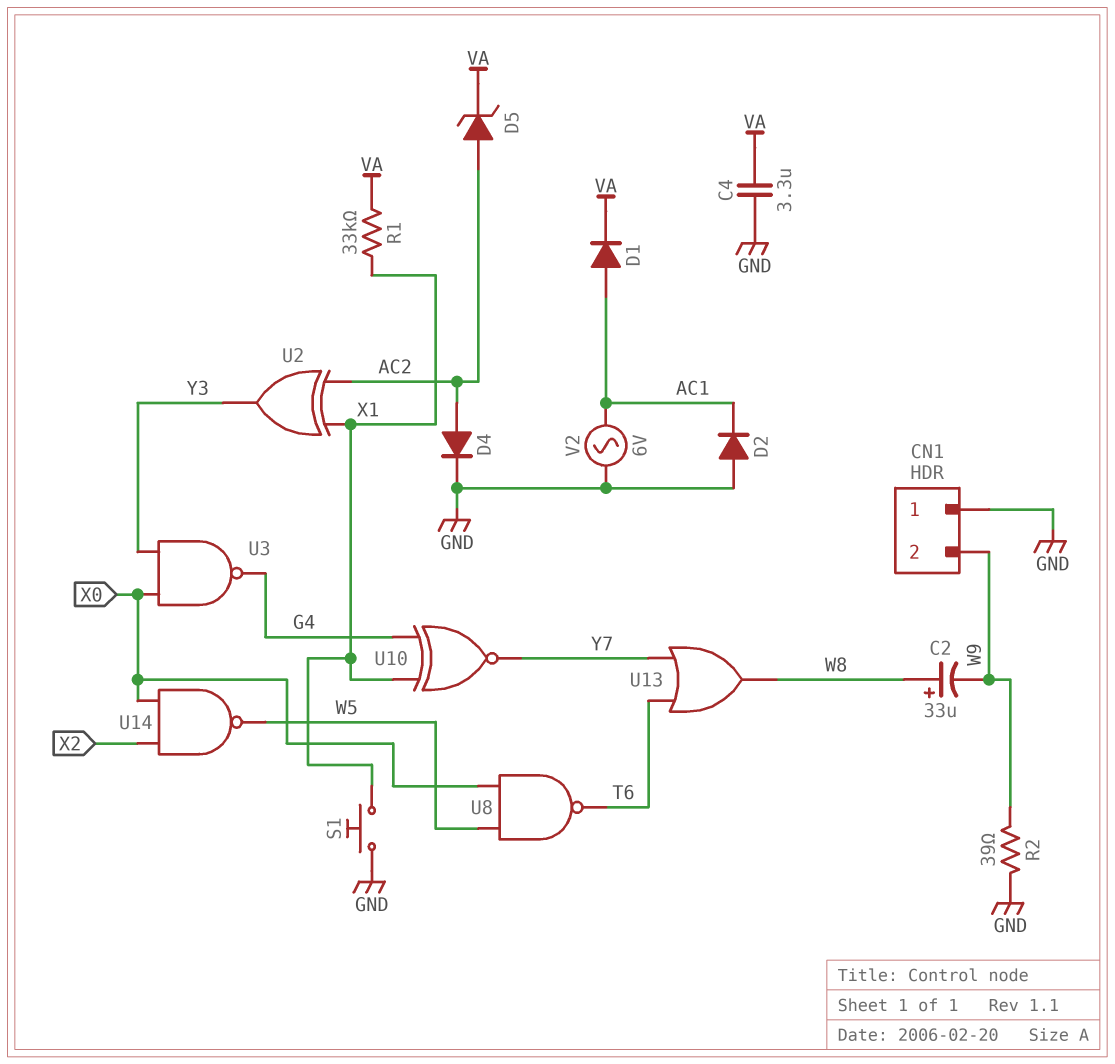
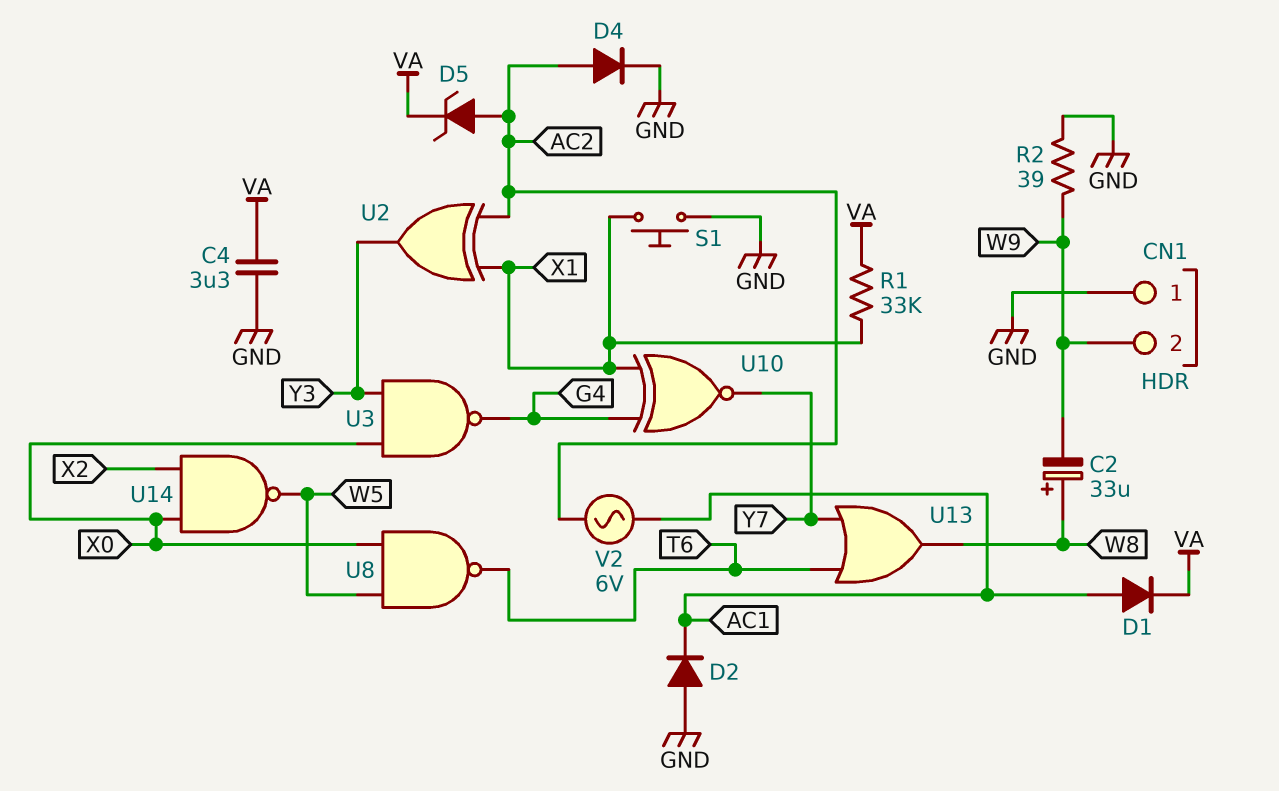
V2: AC 6V (AC1, GND) -> AC 6V (AC1, AC2)

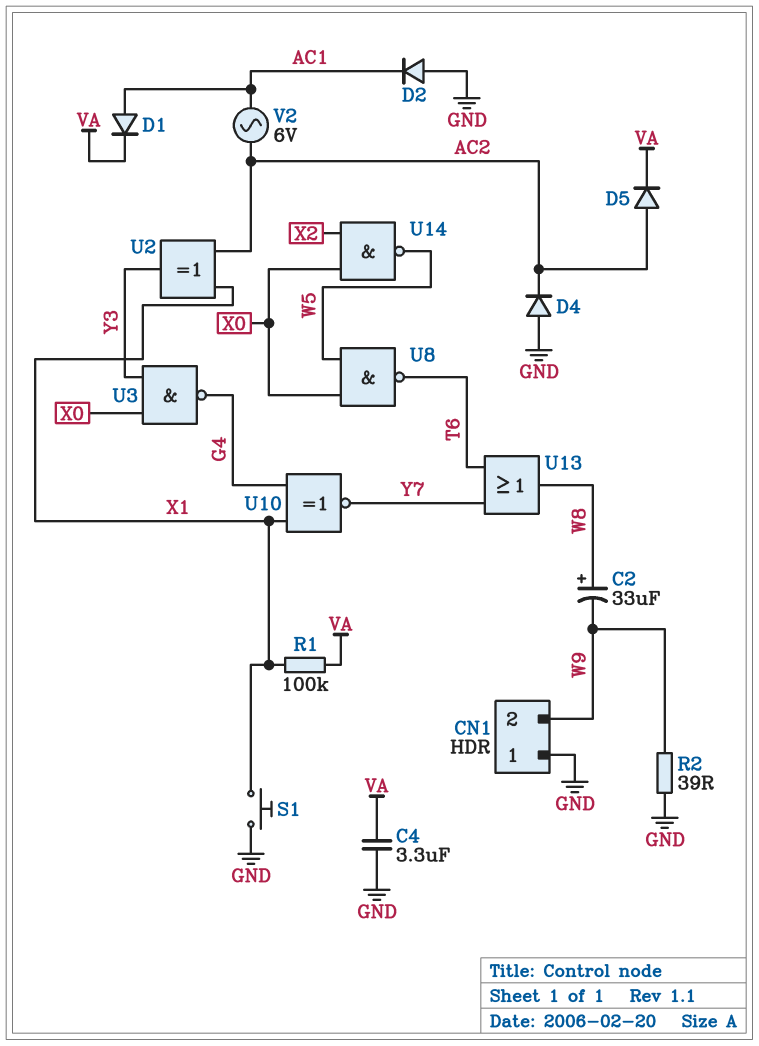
D4: diode (A AC2, K GND) -> diode (A GND, K AC2)
D5: zener (A AC2, K VA) -> diode (A AC2, K VA)
R1: 33k (VA, X1) -> 100k (VA, X1)

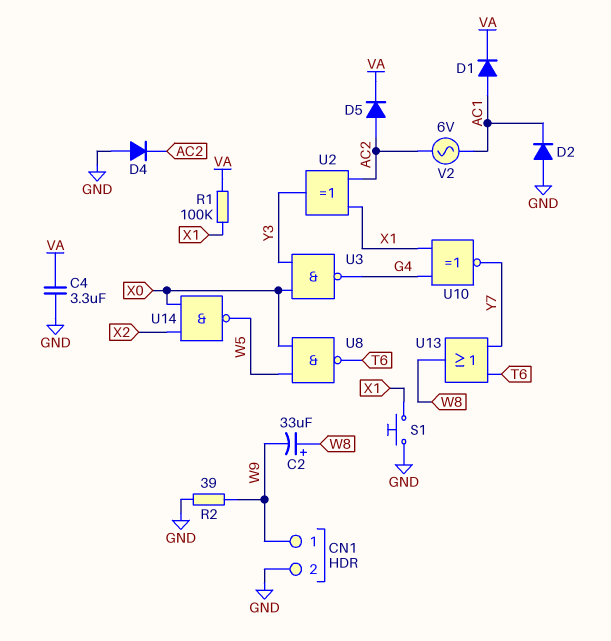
CN1 pin 1: GND -> W9
CN1 pin 2: W9 -> GND

